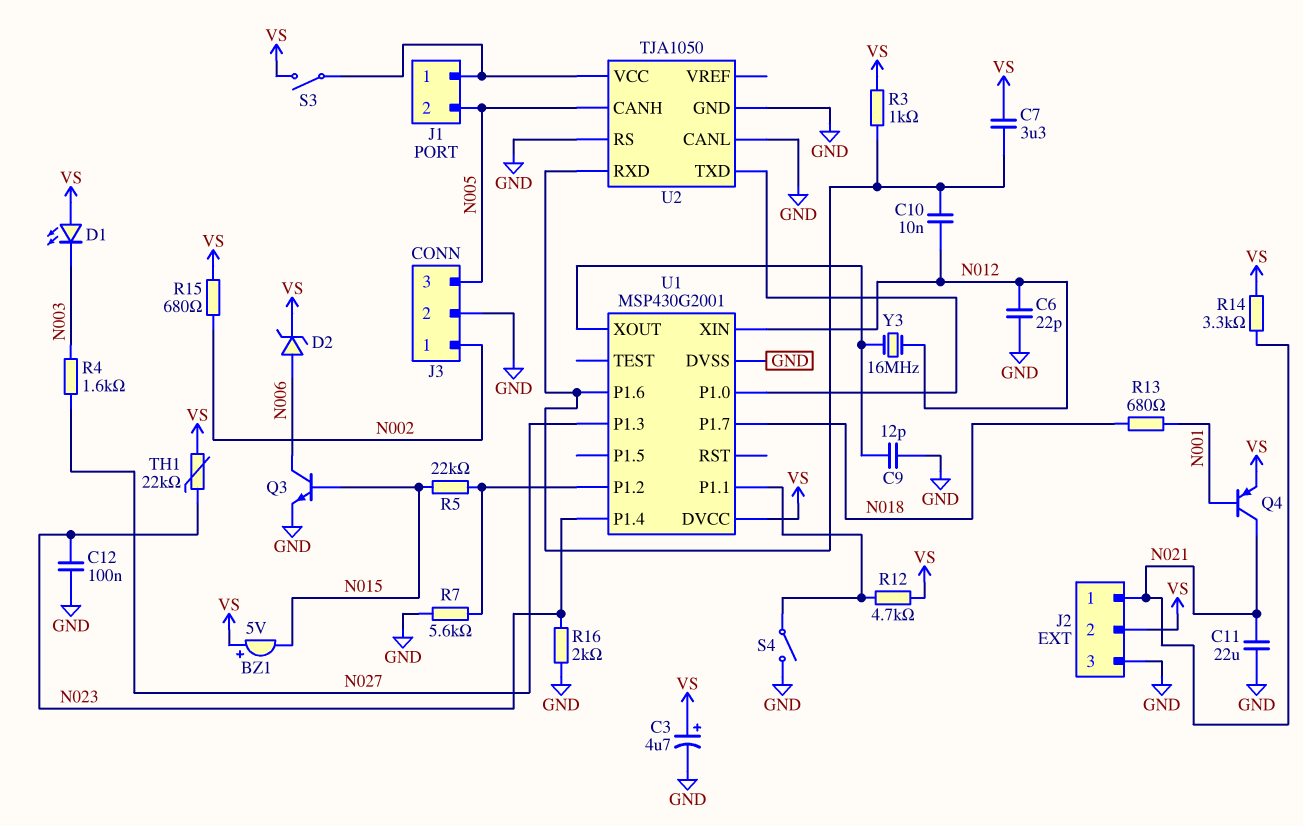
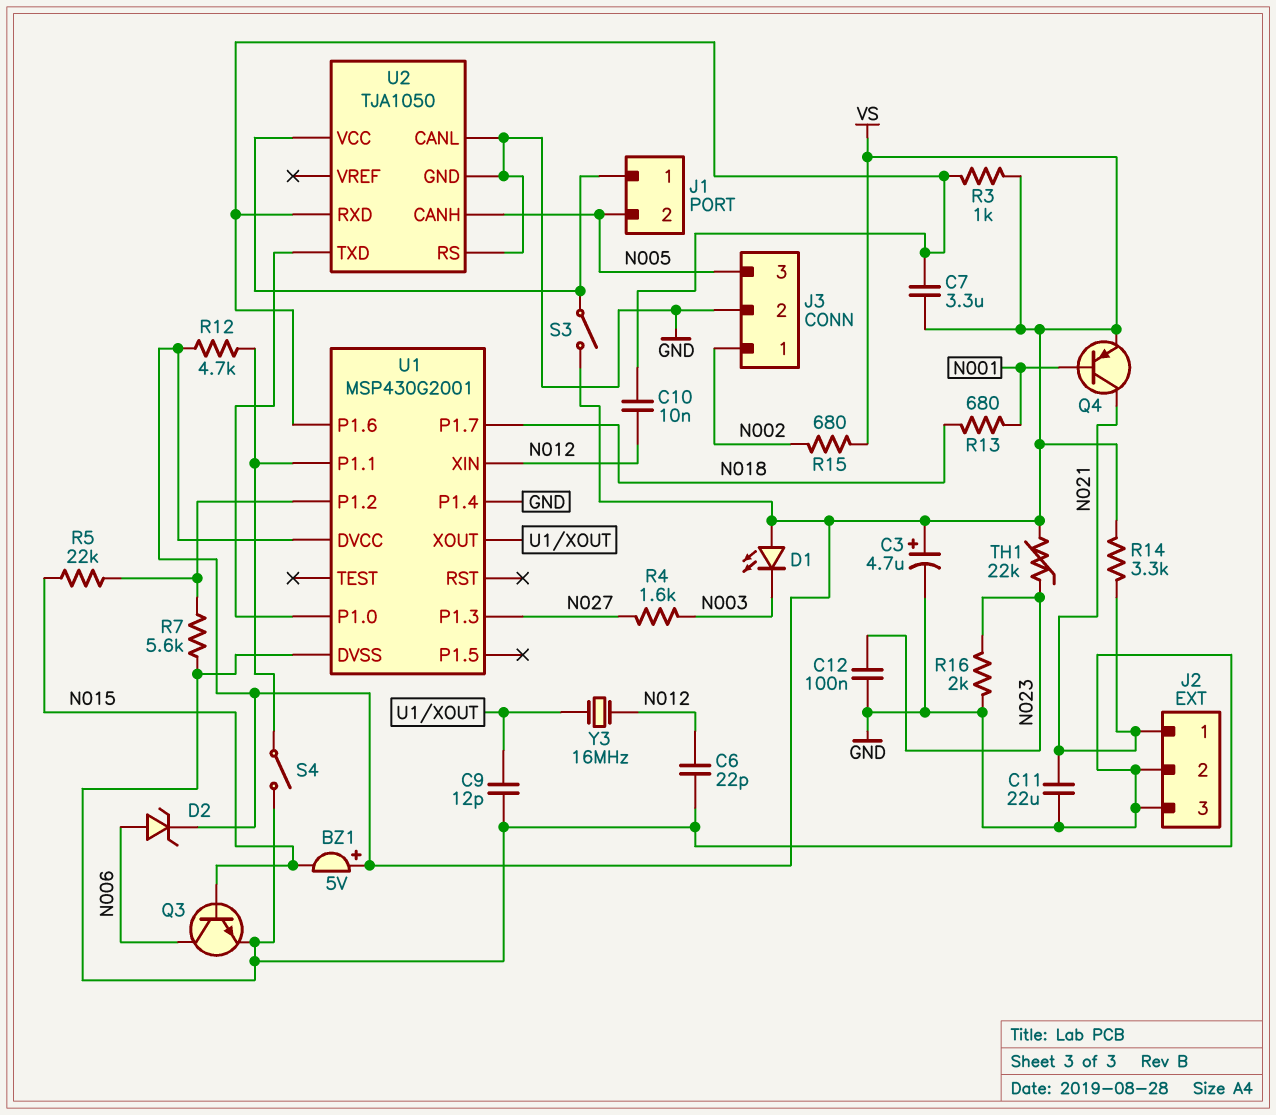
J2 pin 2: VS -> GND
U1 pin P1.4: N023 -> GND

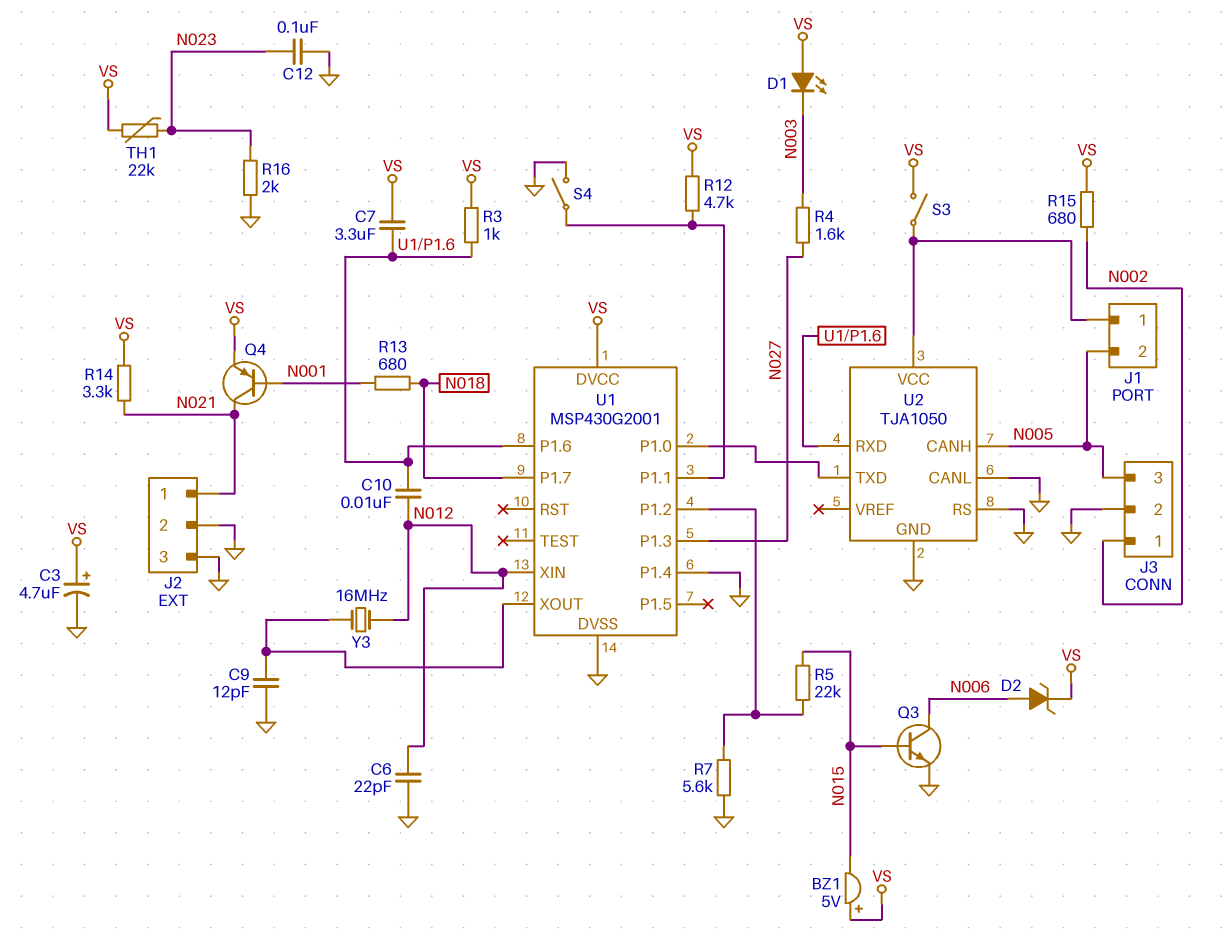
C11: 22uF (GND, N021) -> none

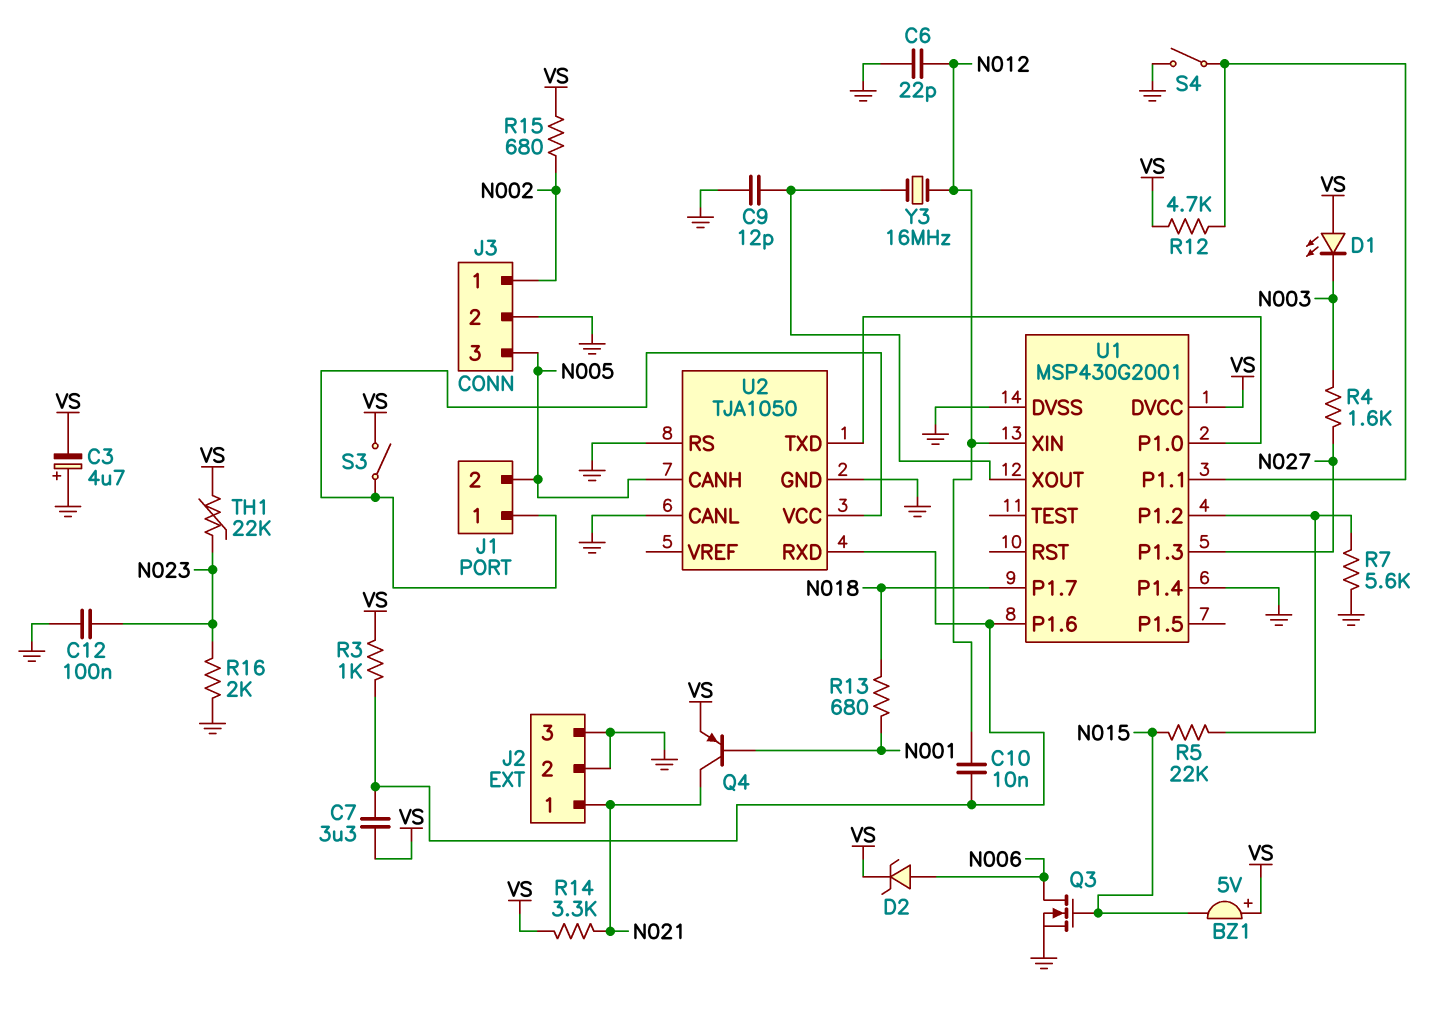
C3: 4.7uF (plus VS, minus GND) -> 4.7uF (plus GND, minus VS)
Q3: NPN (B N015, C N006, E GND) -> NMOS (G N015, D N006, S GND)

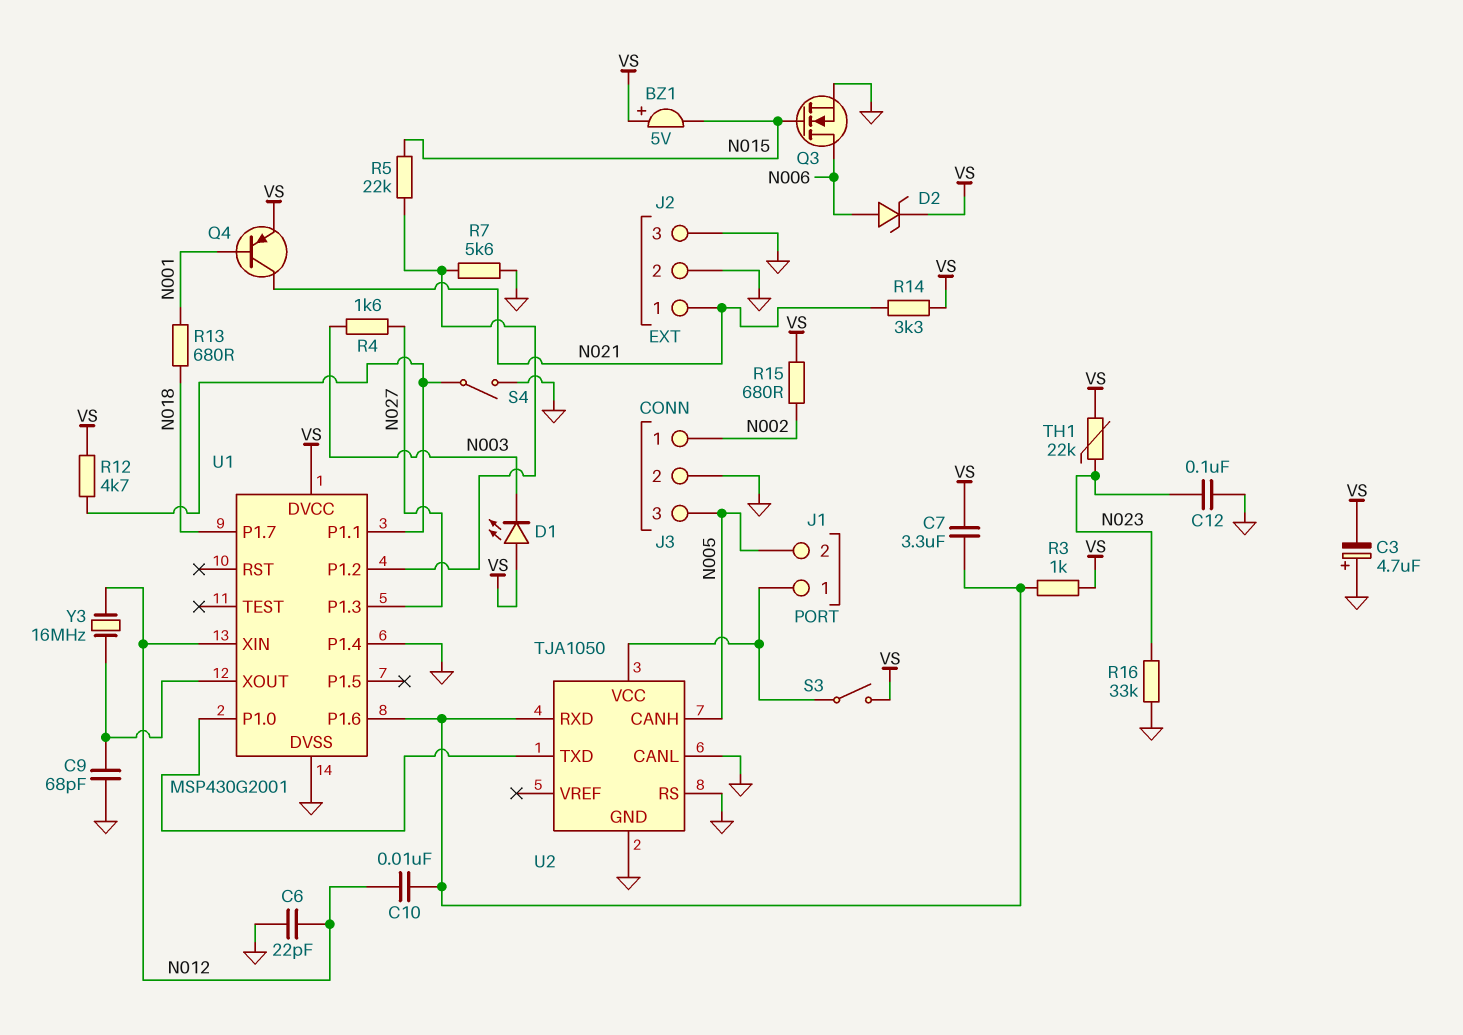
C9: 12pF (GND, U1/XOUT) -> 68pF (GND, U1/XOUT)
R16: 2k (GND, N023) -> 33k (GND, N023)

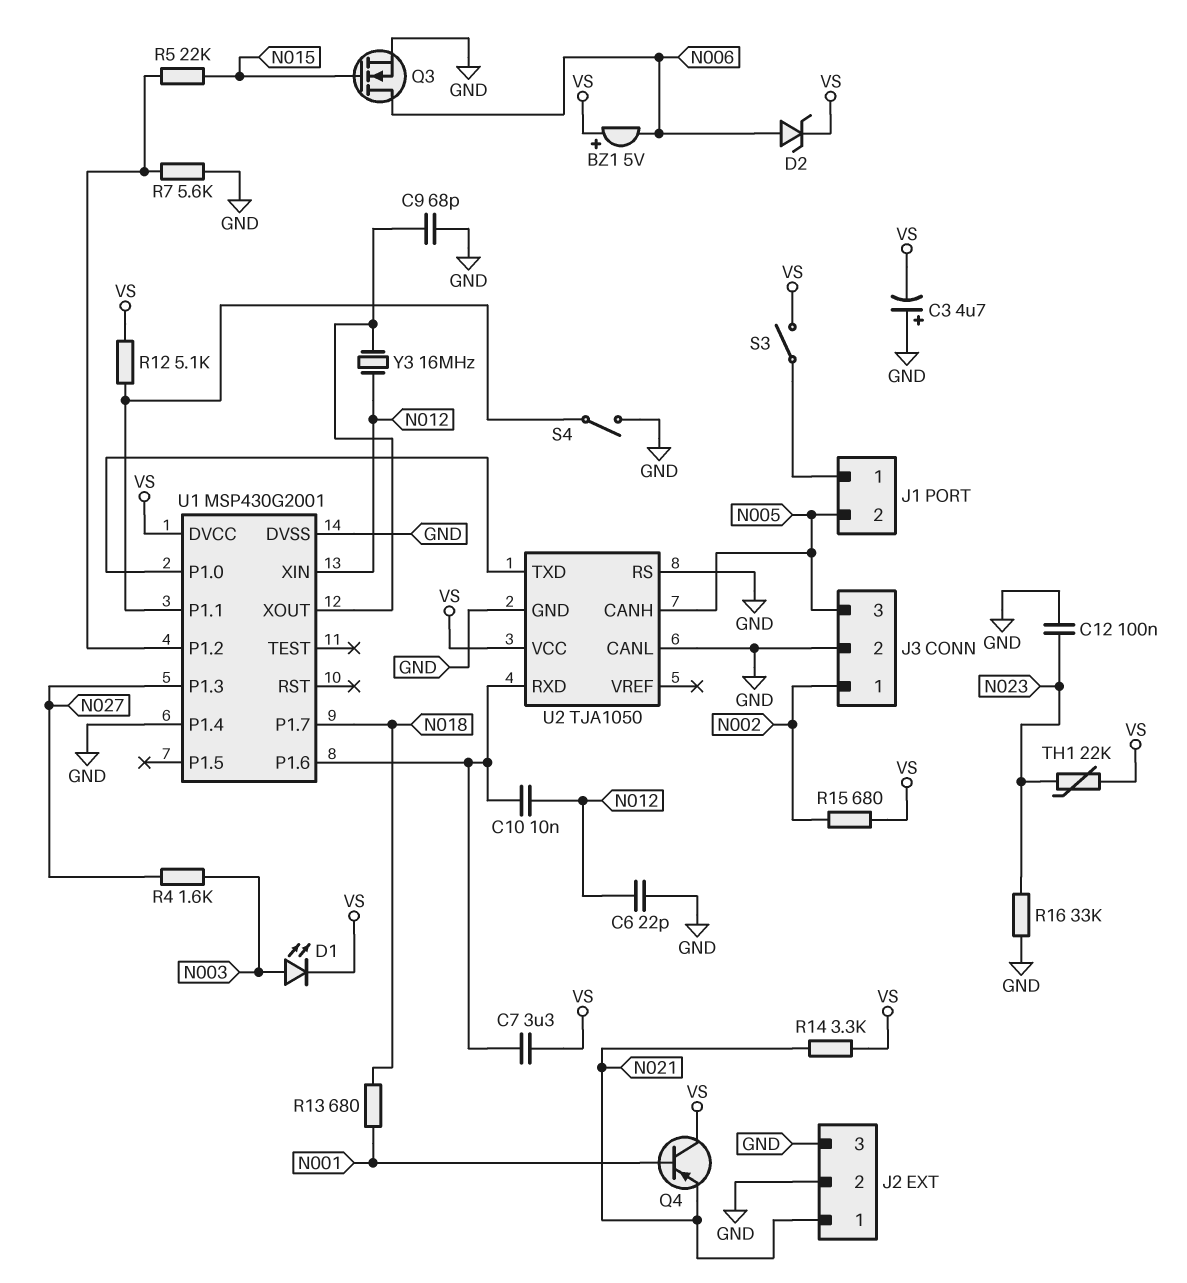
BZ1: buzzer 5V (plus VS, minus N015) -> buzzer 5V (plus VS, minus N006)
D1: LED (A VS, K N003) -> LED (A N003, K VS)
Q4: PNP (B N001, C N021, E VS) -> PNP (B N001, C VS, E N021)
R3: 1k (U1/P1.6, VS) -> none
R12: 4.7k (U1/P1.1, VS) -> 5.1k (U1/P1.1, VS)
U2 pin VCC: J1/1 -> VS

